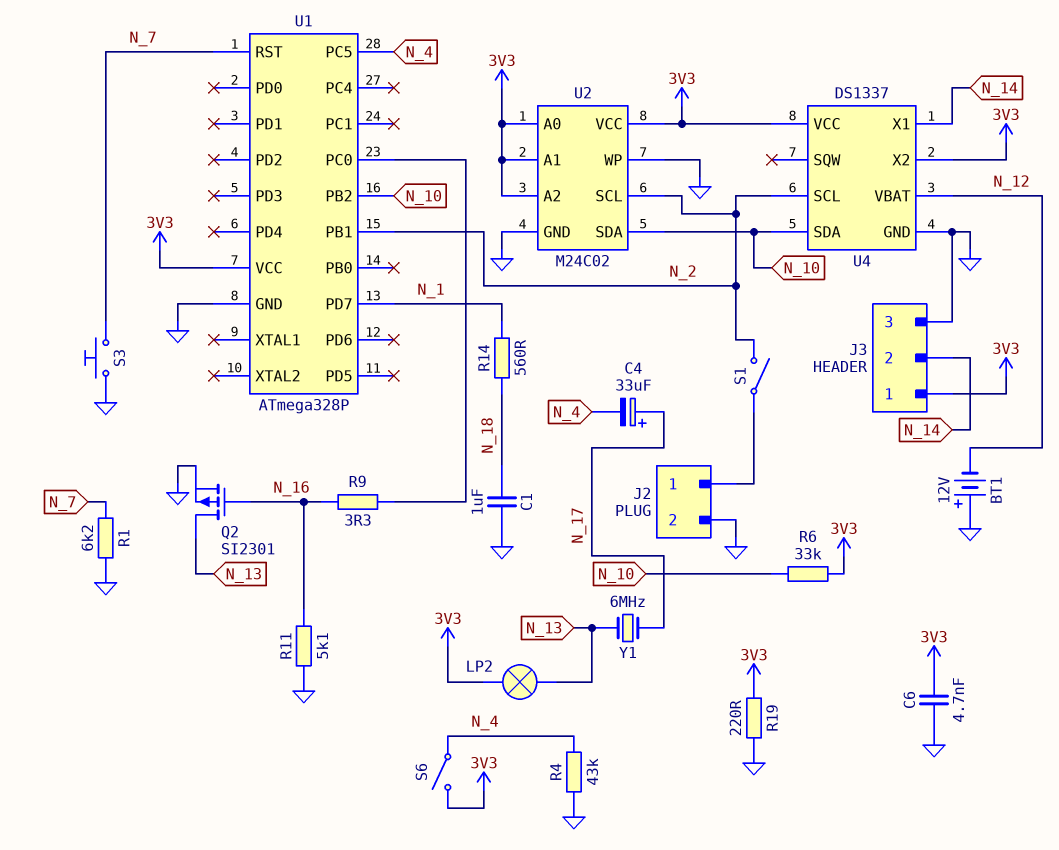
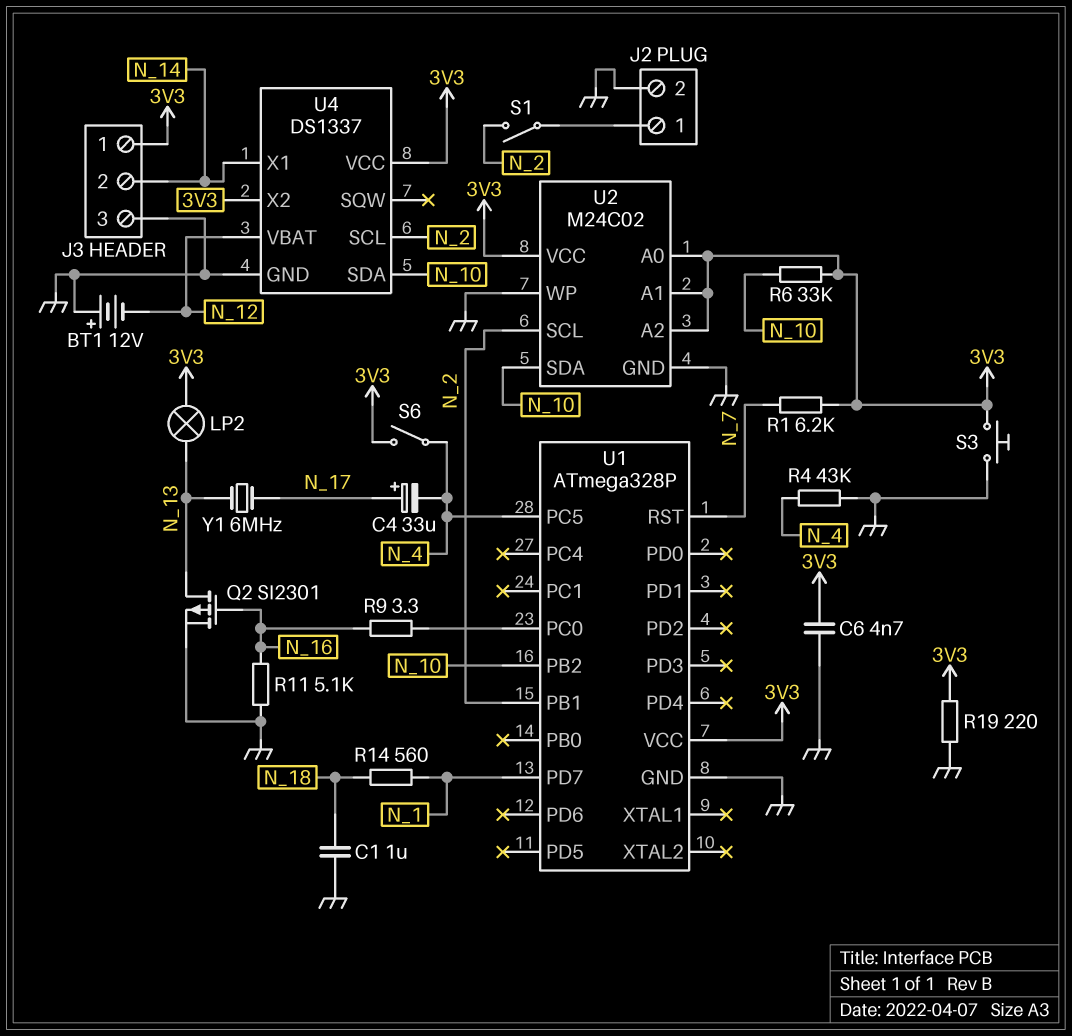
R1: 6.2k (GND, N_7) -> 6.2k (3V3, N_7)
S3: button (GND, N_7) -> button (3V3, GND)

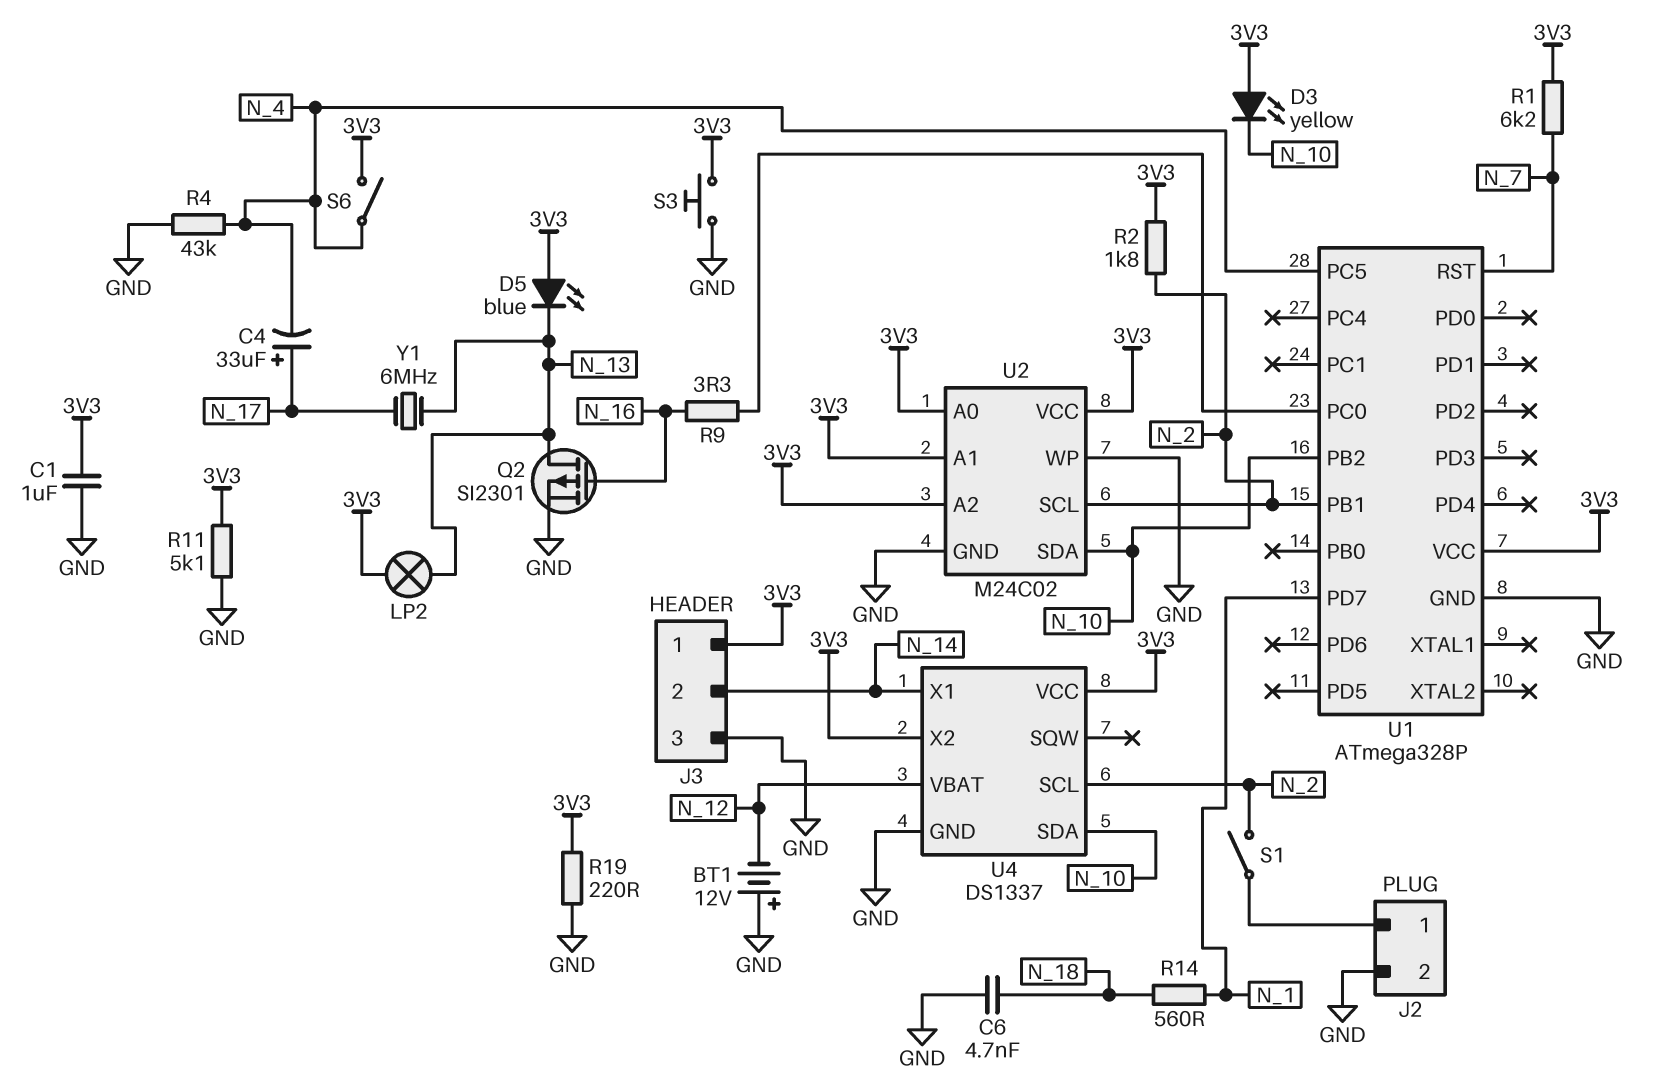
C1: 1uF (GND, N_18) -> 1uF (3V3, GND)
C6: 4.7nF (3V3, GND) -> 4.7nF (GND, N_18)
D3: none -> LED yellow (A 3V3, K N_10)
D5: none -> LED blue (A 3V3, K N_13)
R2: none -> 1.8k (3V3, N_2)
R6: 33k (3V3, N_10) -> none
R11: 5.1k (GND, N_16) -> 5.1k (3V3, GND)

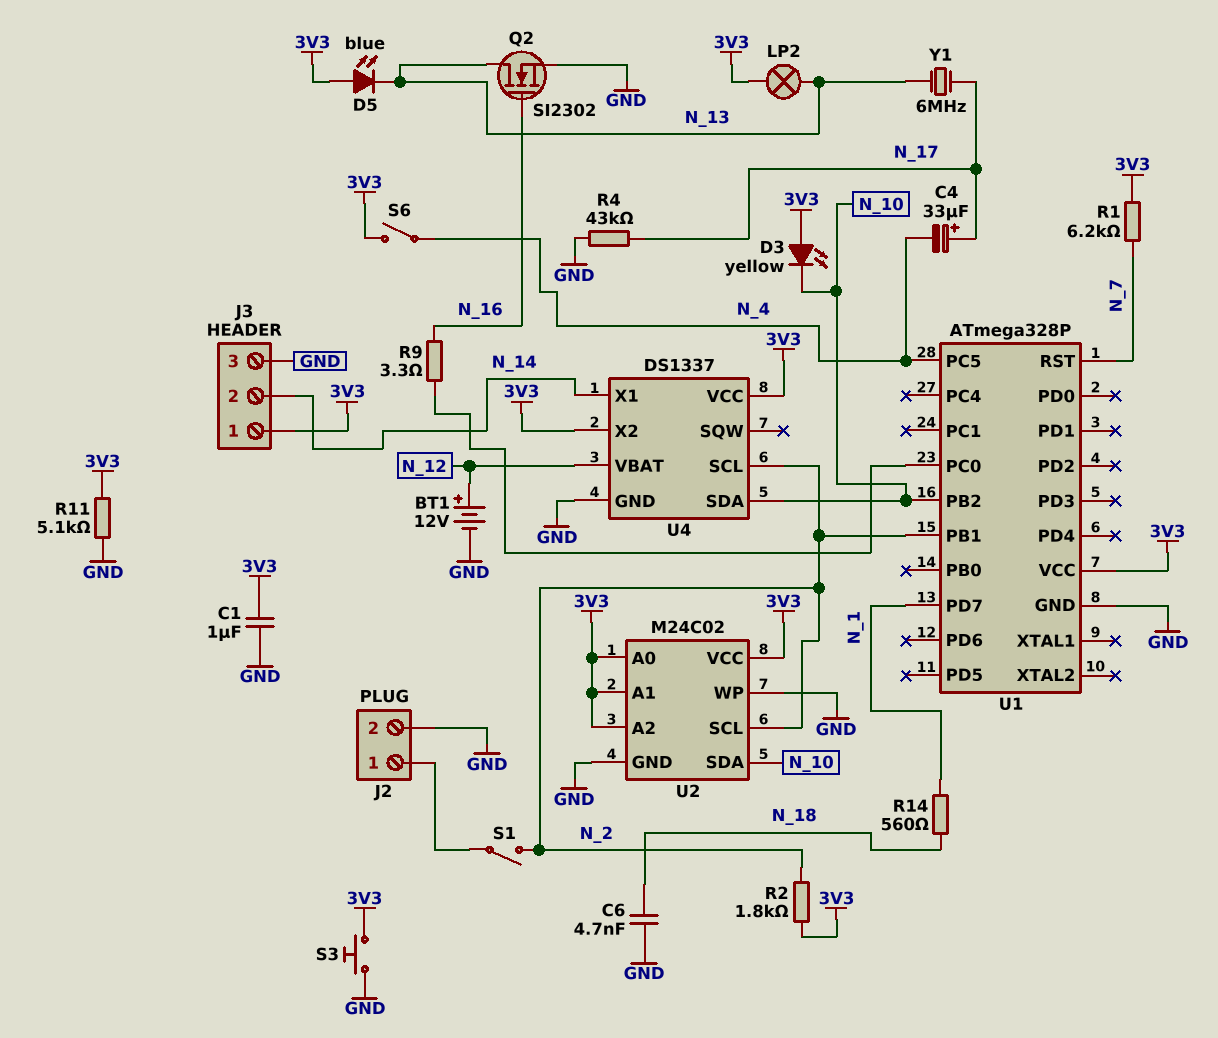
BT1: 12V (plus GND, minus N_12) -> 12V (plus N_12, minus GND)
Q2: PMOS SI2301 (G N_16, D N_13, S GND) -> NMOS SI2302 (G N_16, D N_13, S GND)
R4: 43k (GND, N_4) -> 43k (GND, N_17)
R19: 220 (3V3, GND) -> none

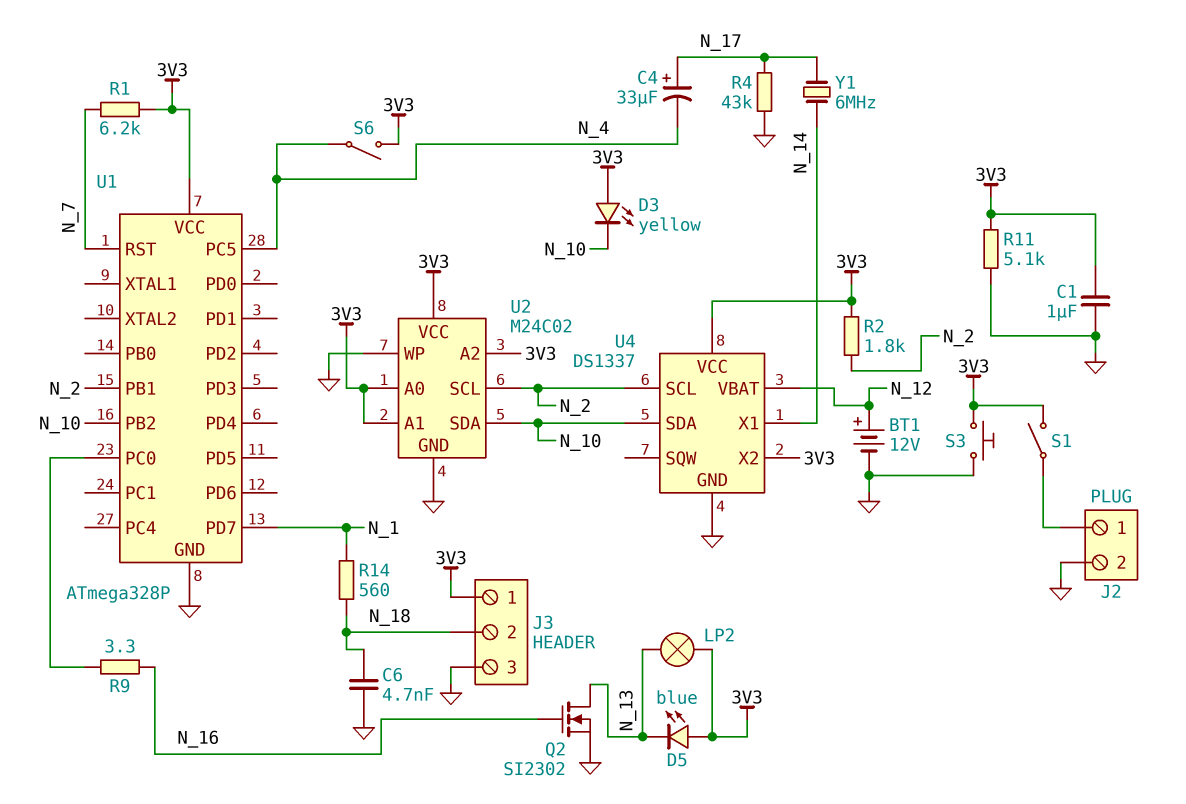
J3 pin 2: N_14 -> N_18
S1: switch (J2/1, N_2) -> switch (3V3, J2/1)
Y1: 6MHz (N_13, N_17) -> 6MHz (N_14, N_17)

